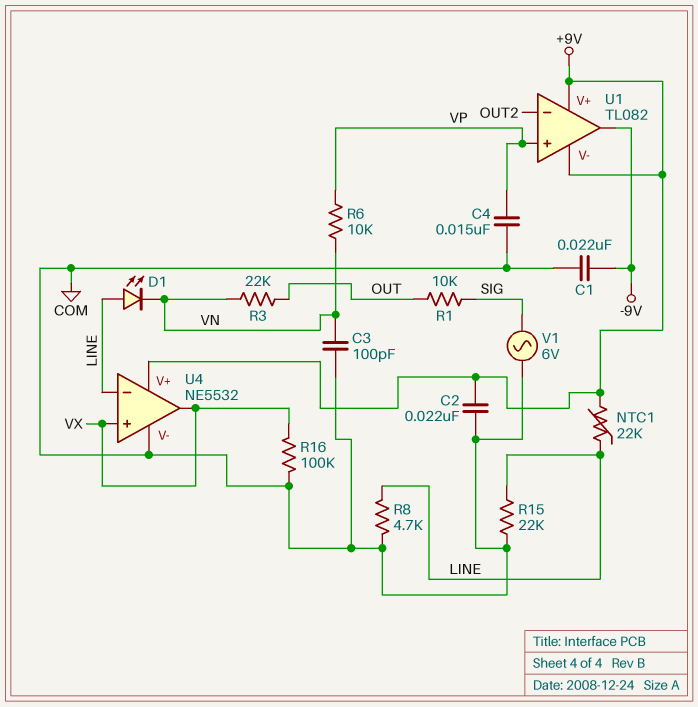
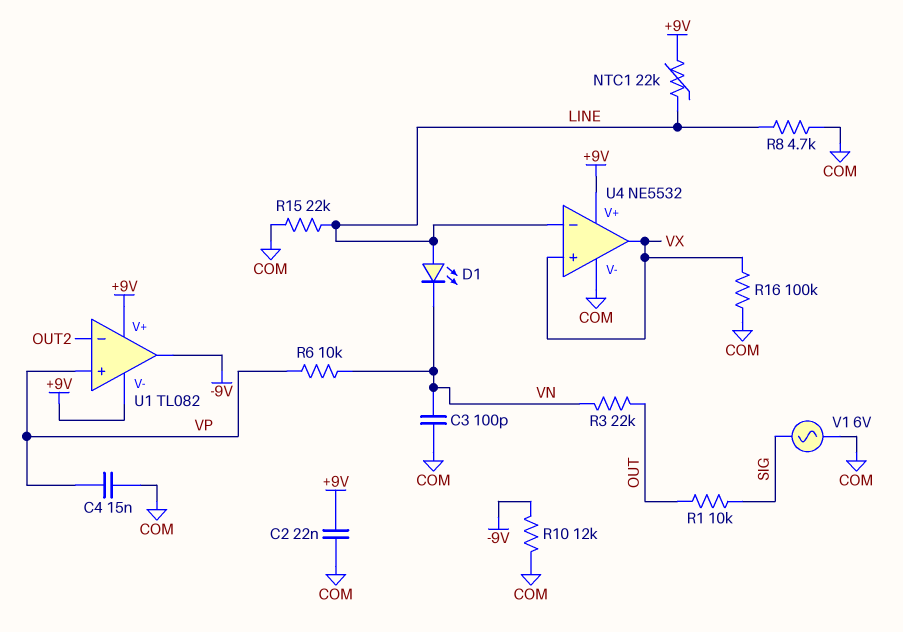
C1: 22nF (-9V, COM) -> none
R10: none -> 12k (-9V, COM)

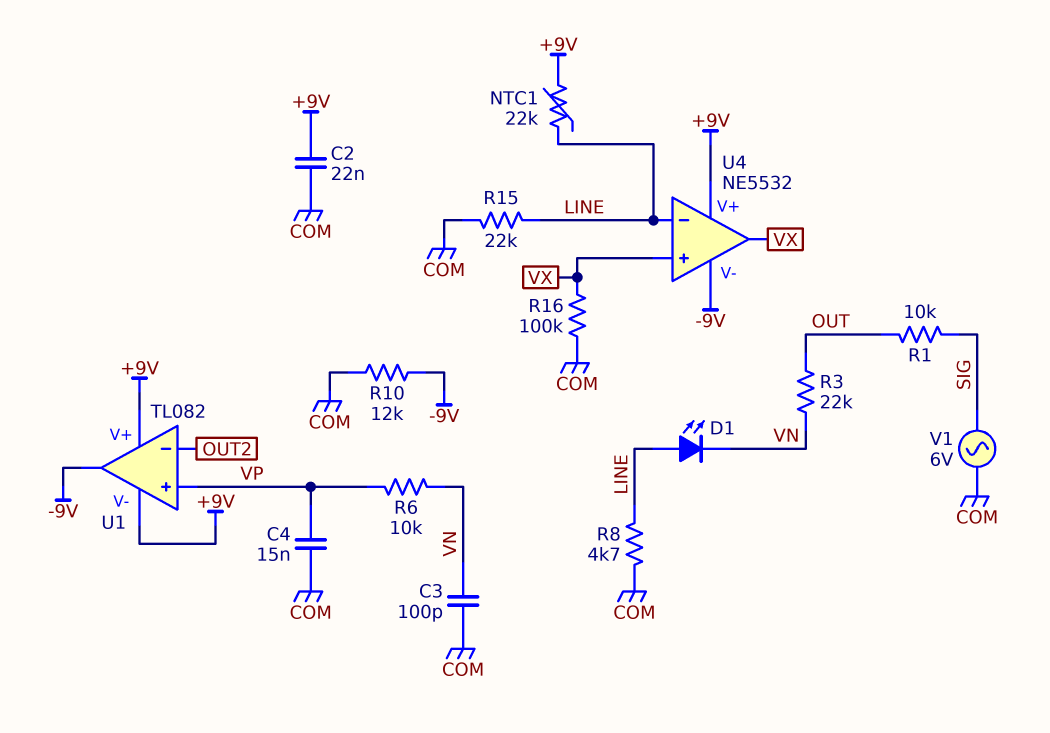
U4 pin V-: COM -> -9V

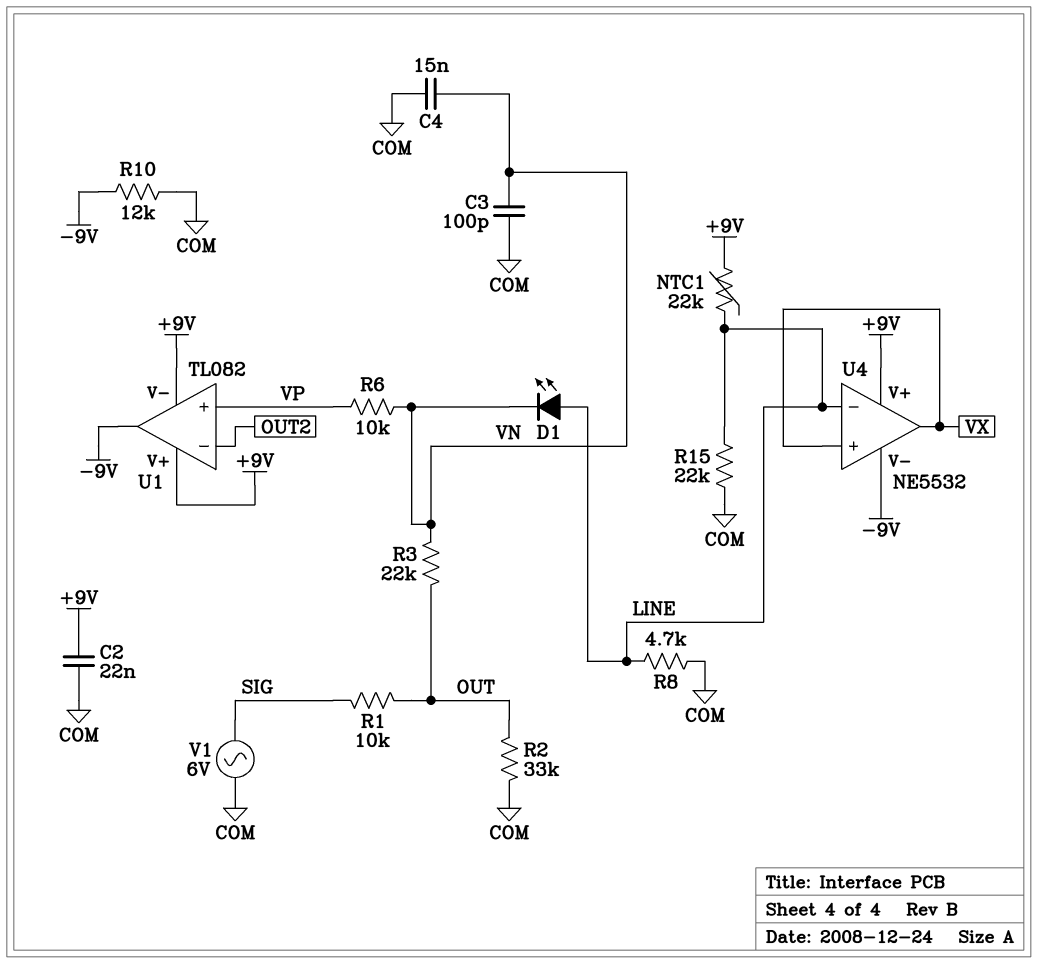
C4: 15nF (COM, VP) -> 15nF (COM, VN)
R2: none -> 33k (COM, OUT)
R16: 100k (COM, VX) -> none

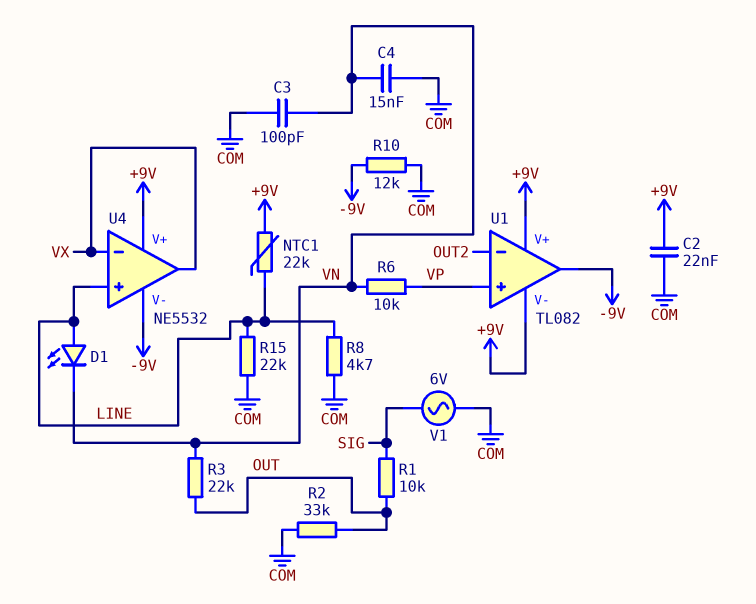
U4 pin in+: VX -> LINE
U4 pin in-: LINE -> VX

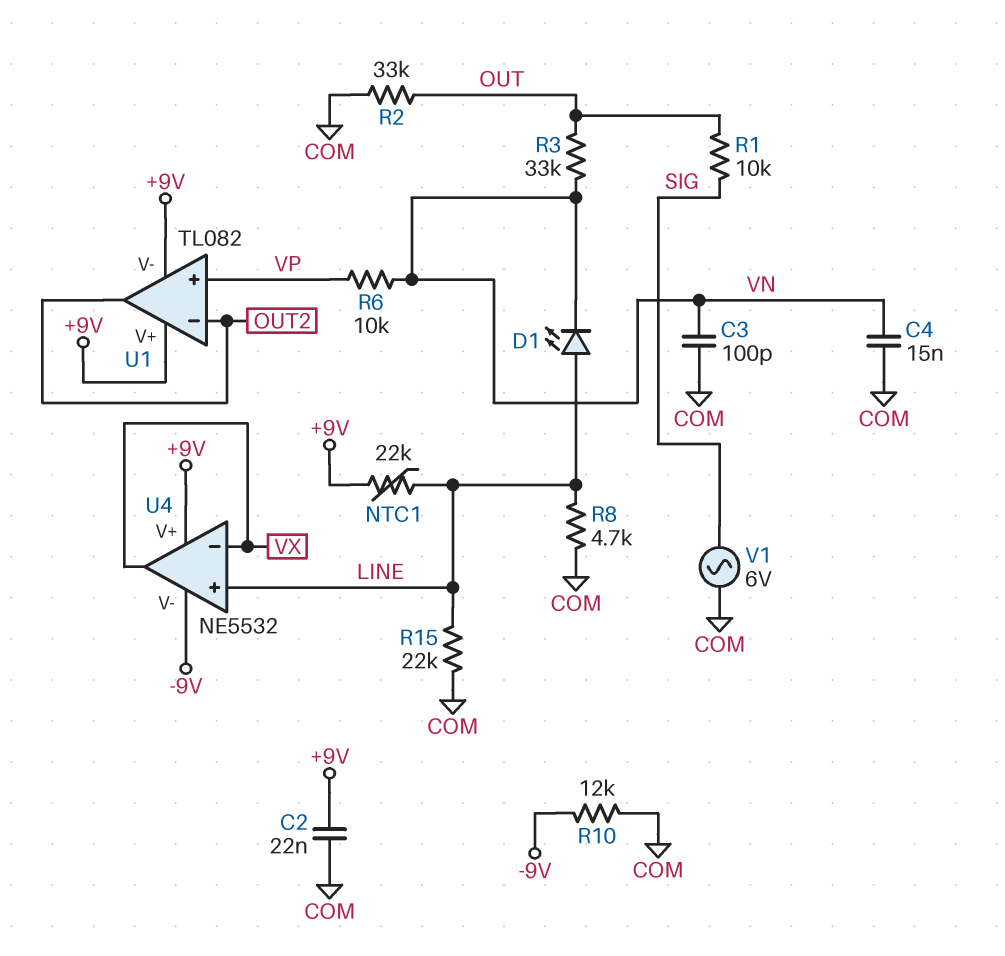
R3: 22k (OUT, VN) -> 33k (OUT, VN)
U1 pin out: -9V -> OUT2

